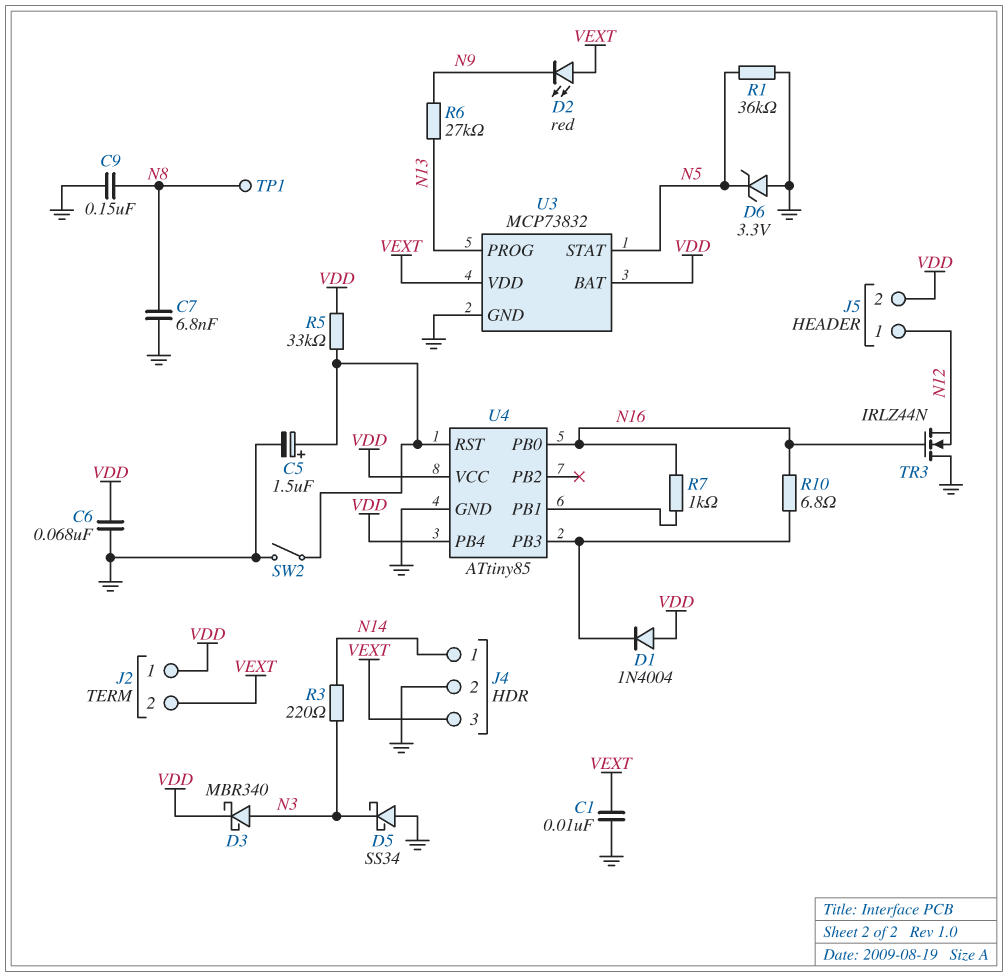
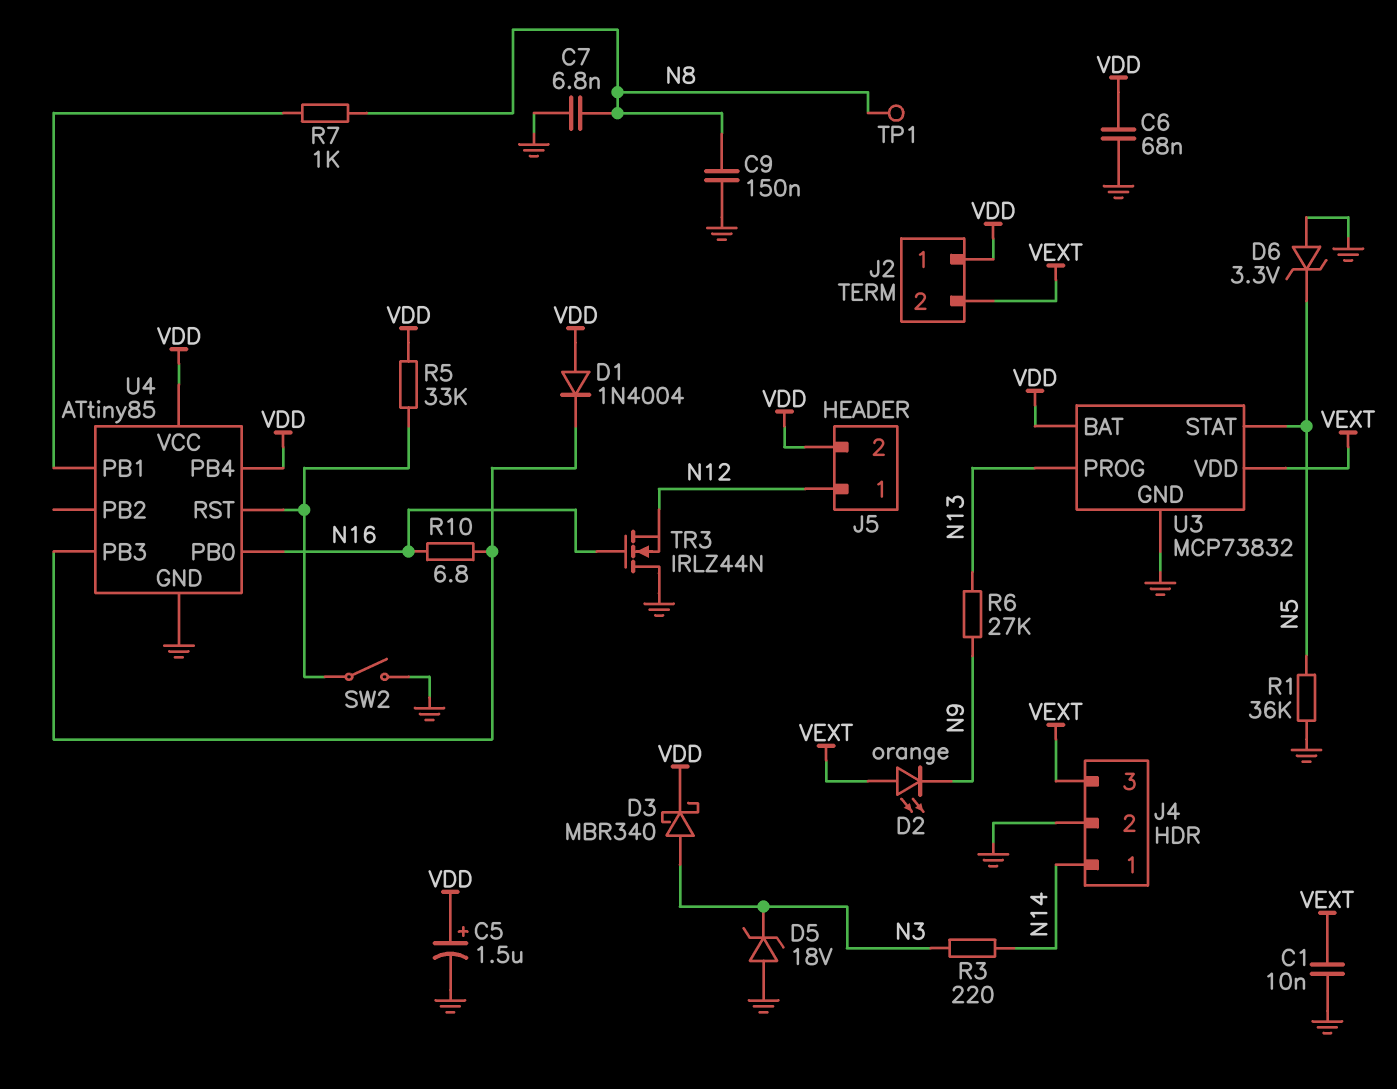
C5: 1.5uF (plus U4/RST, minus GND) -> 1.5uF (plus VDD, minus GND)
D2: LED red (A VEXT, K N9) -> LED orange (A VEXT, K N9)
D5: schottky SS34 (A GND, K N3) -> zener 18V (A GND, K N3)
R7: 1k (N16, U4/PB1) -> 1k (N8, U4/PB1)

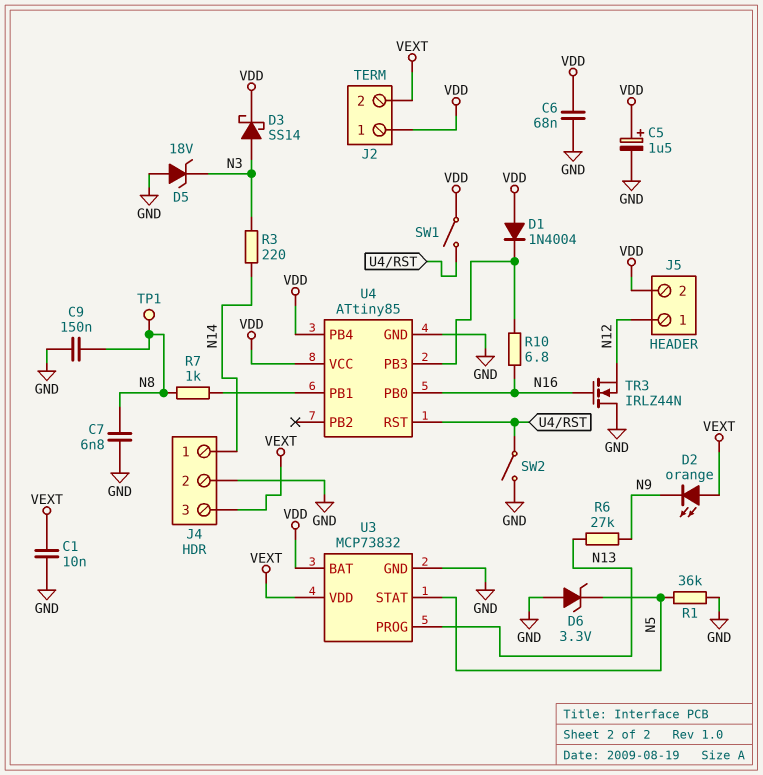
D3: schottky MBR340 (A N3, K VDD) -> schottky SS14 (A N3, K VDD)
R5: 33k (U4/RST, VDD) -> none
SW1: none -> switch (U4/RST, VDD)

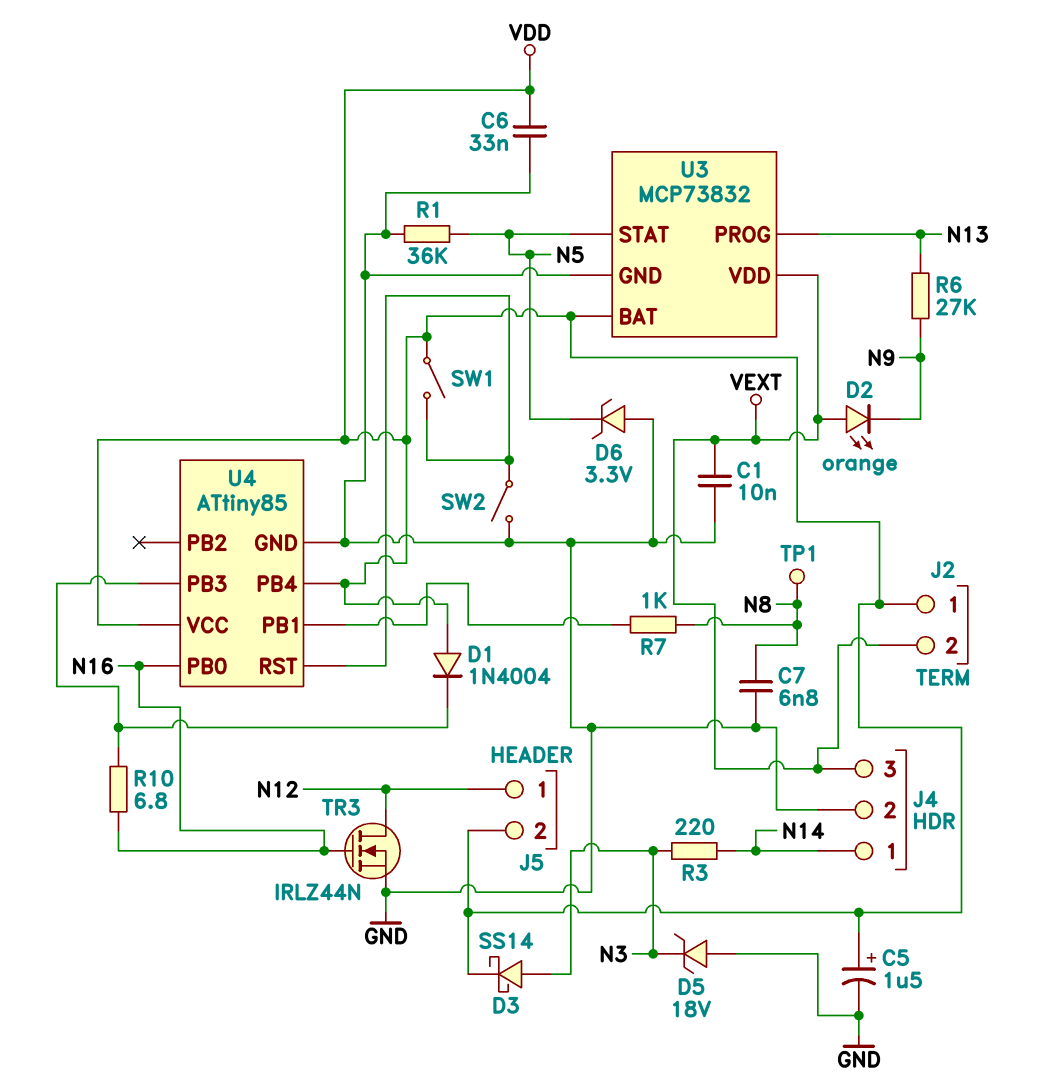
C6: 68nF (GND, VDD) -> 33nF (GND, VDD)
C9: 150nF (GND, N8) -> none
TR3: NMOS IRLZ44N (G N16, D GND, S N12) -> NMOS IRLZ44N (G N16, D N12, S GND)

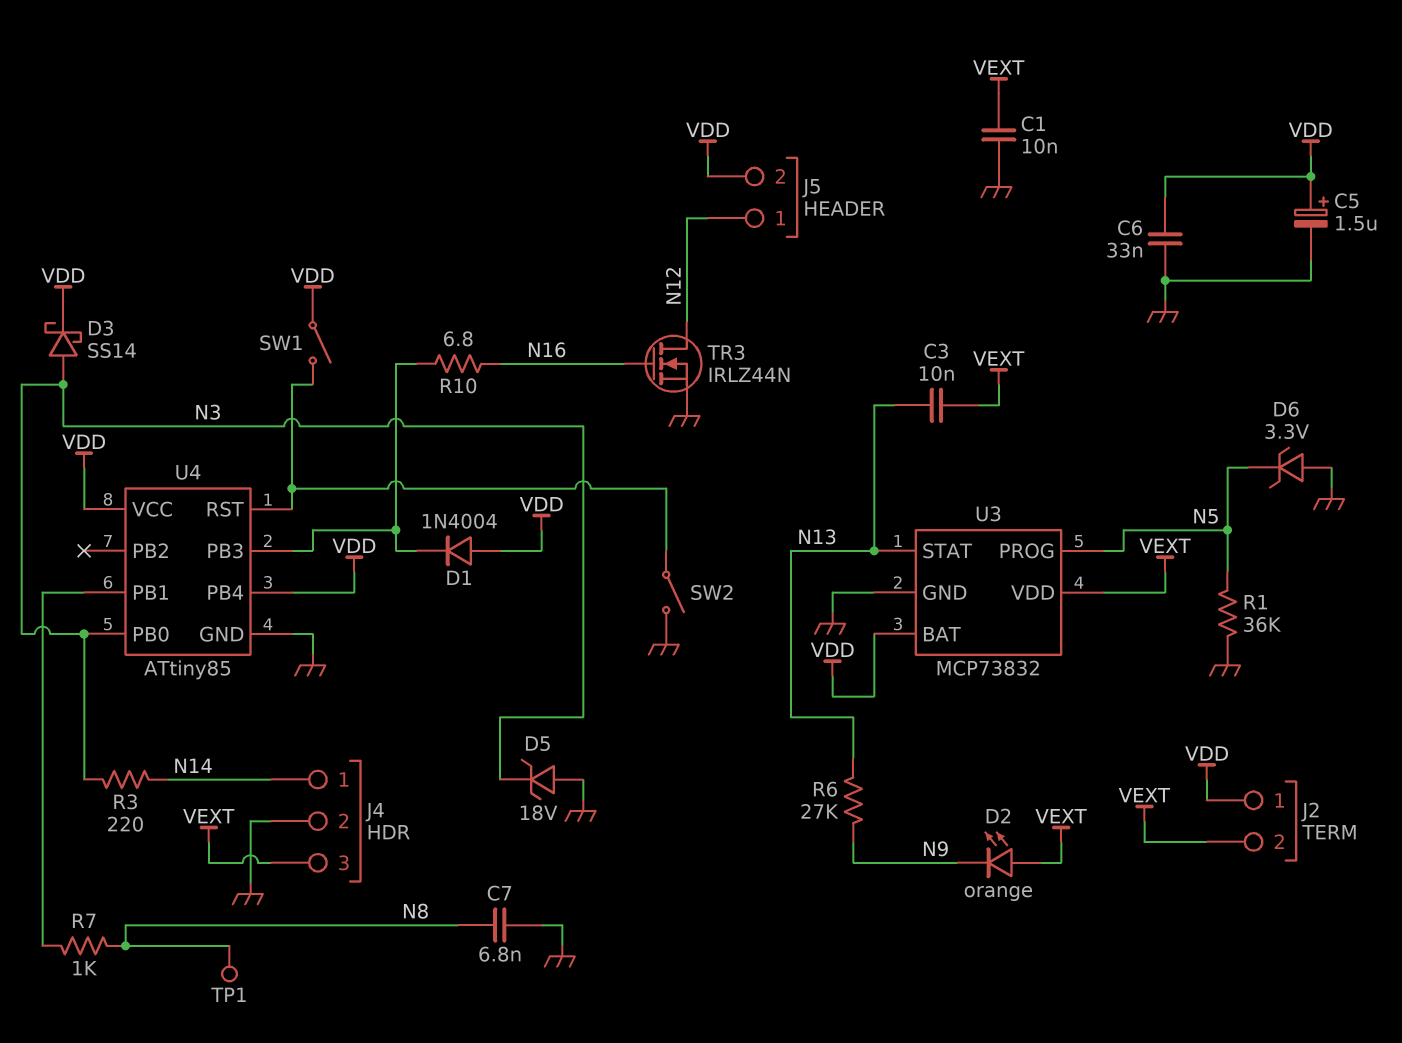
C3: none -> 10nF (N13, VEXT)
U3 pin PROG: N13 -> N5
U3 pin STAT: N5 -> N13
U4 pin PB0: N16 -> N3

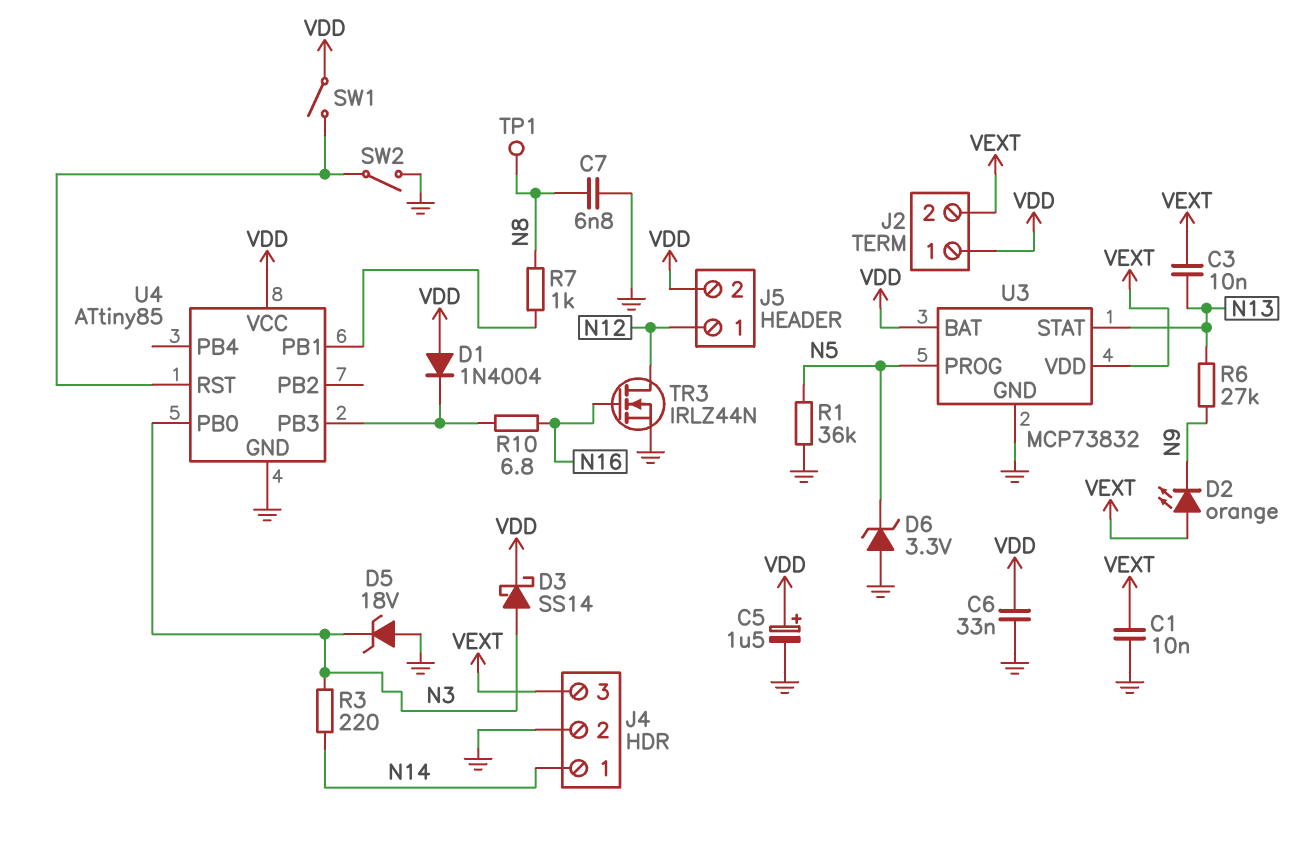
U4 pin PB4: VDD -> none

